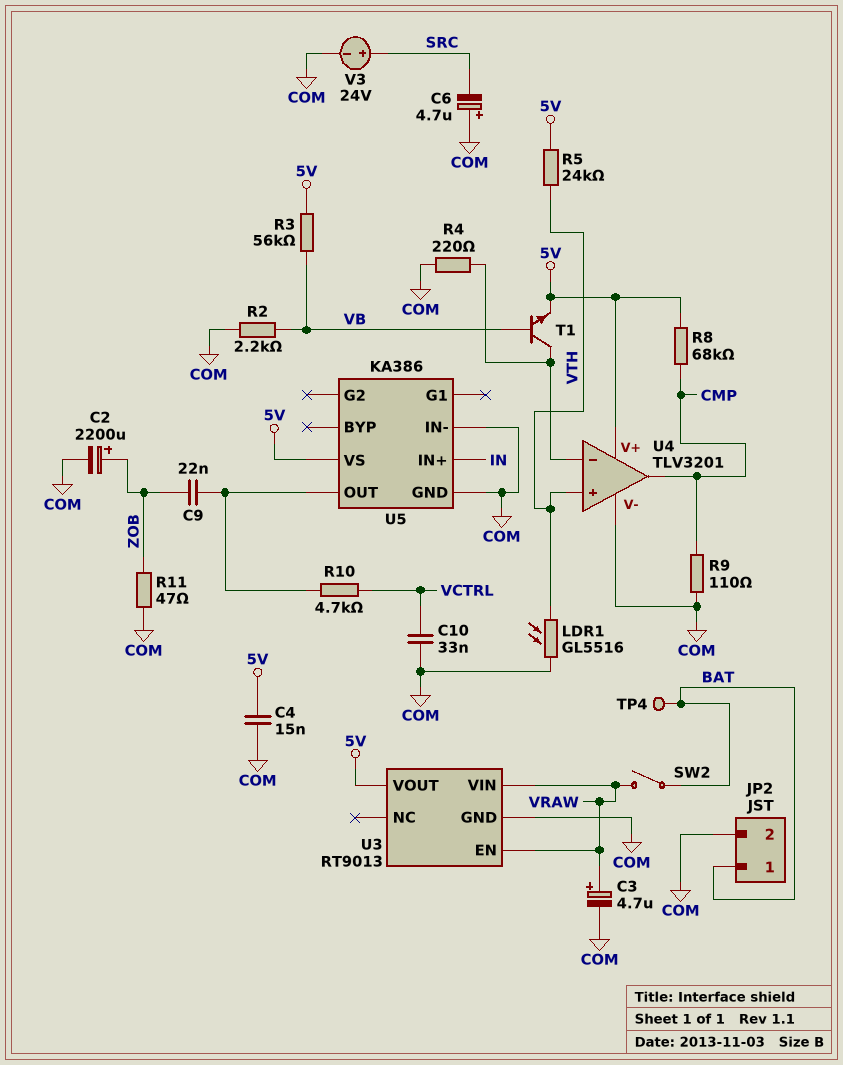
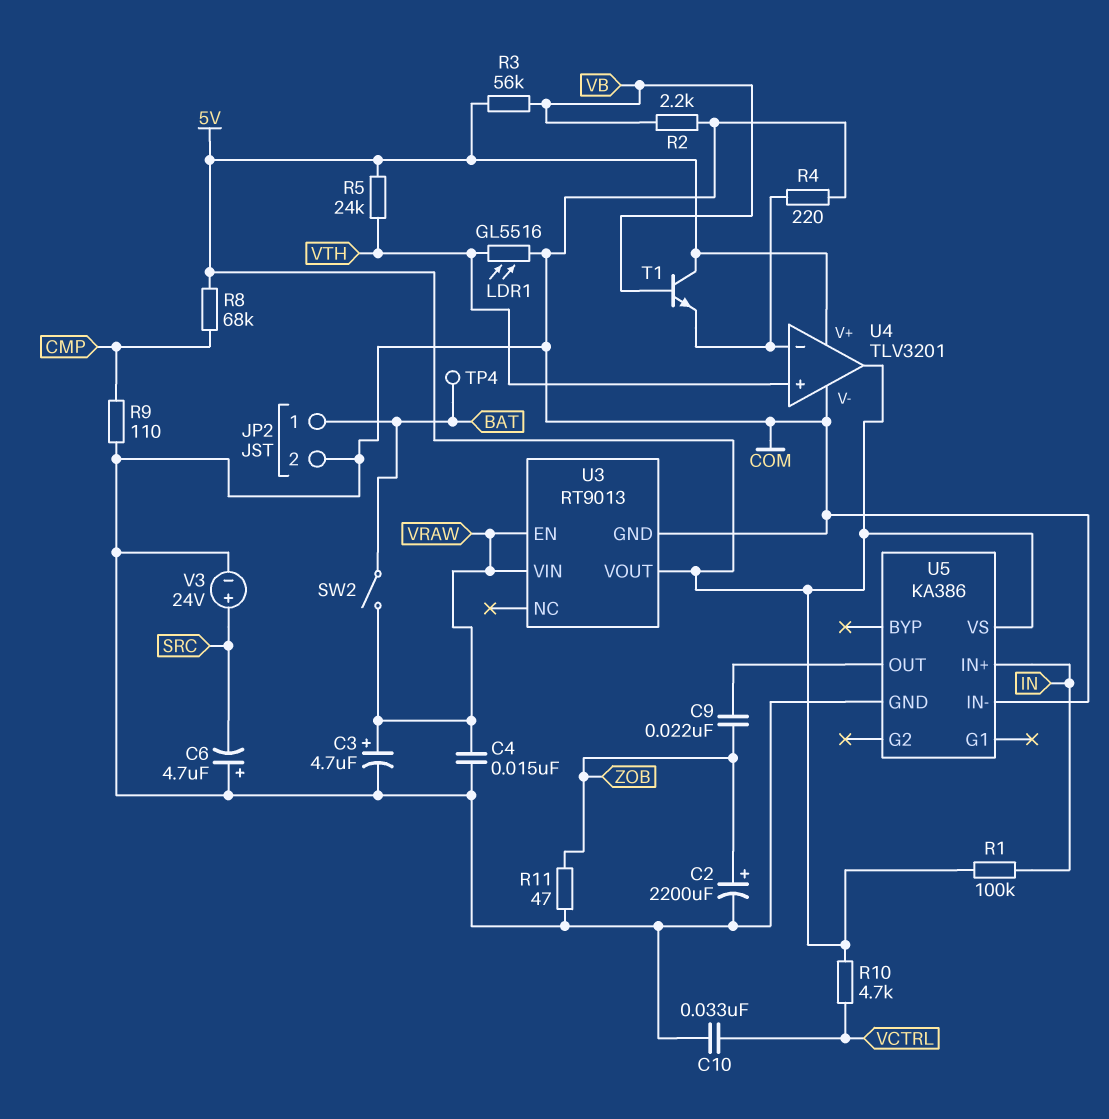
C4: 15nF (5V, COM) -> 15nF (COM, VRAW)
R1: none -> 100k (5V, IN)
R10: 4.7k (U5/OUT, VCTRL) -> 4.7k (5V, VCTRL)
T1: NPN (B VB, C U4/in-, E 5V) -> NPN (B VB, C 5V, E U4/in-)
U4 pin out: CMP -> 5V

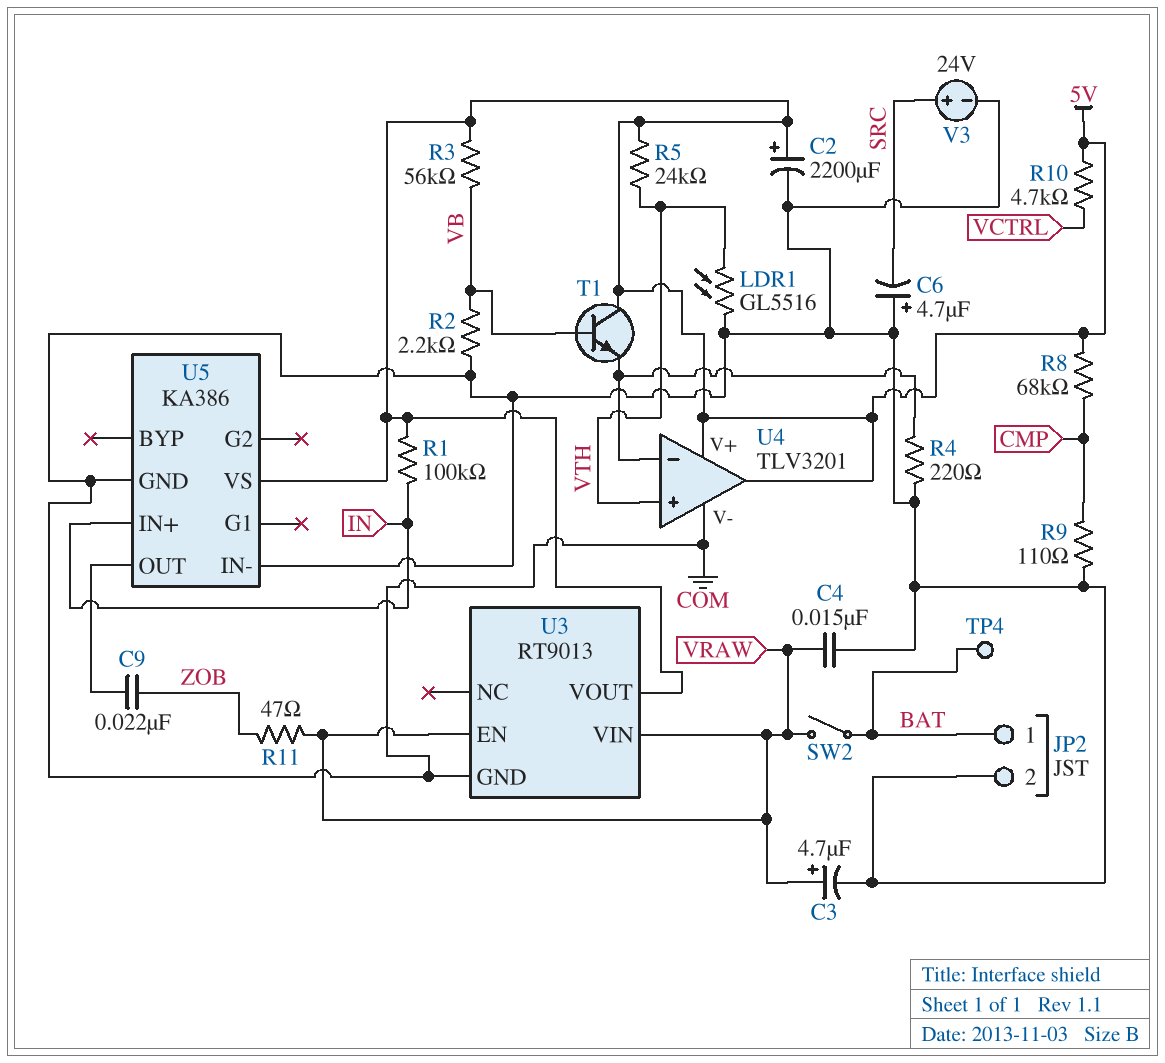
C2: 2200uF (plus ZOB, minus COM) -> 2200uF (plus 5V, minus COM)
C10: 33nF (COM, VCTRL) -> none
R11: 47 (COM, ZOB) -> 47 (VRAW, ZOB)

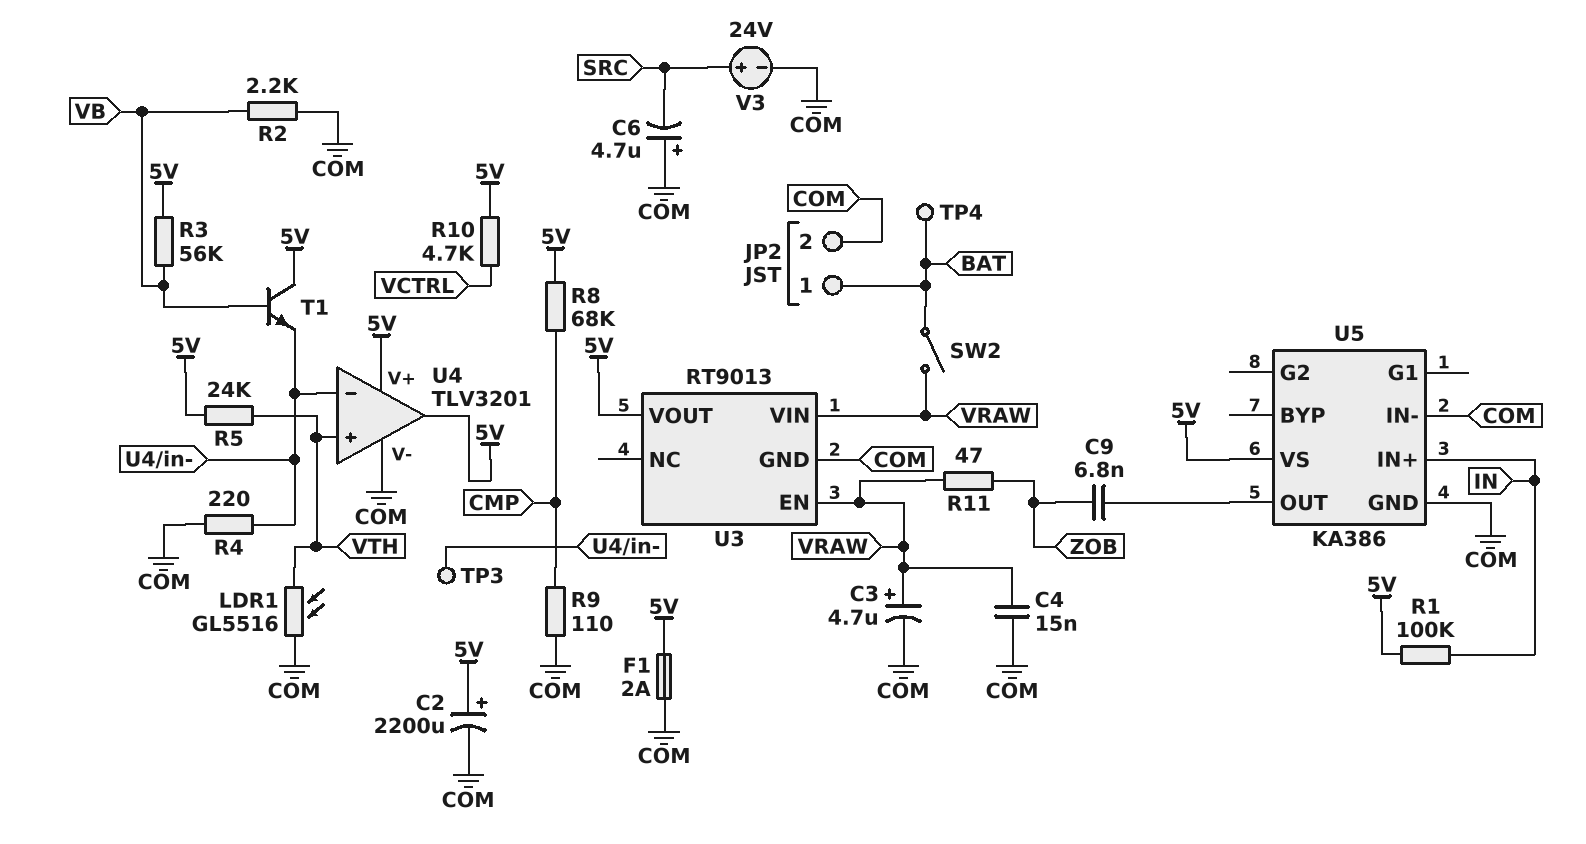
C9: 22nF (U5/OUT, ZOB) -> 6.8nF (U5/OUT, ZOB)
F1: none -> 2A (5V, COM)
TP3: none -> test point (U4/in-)

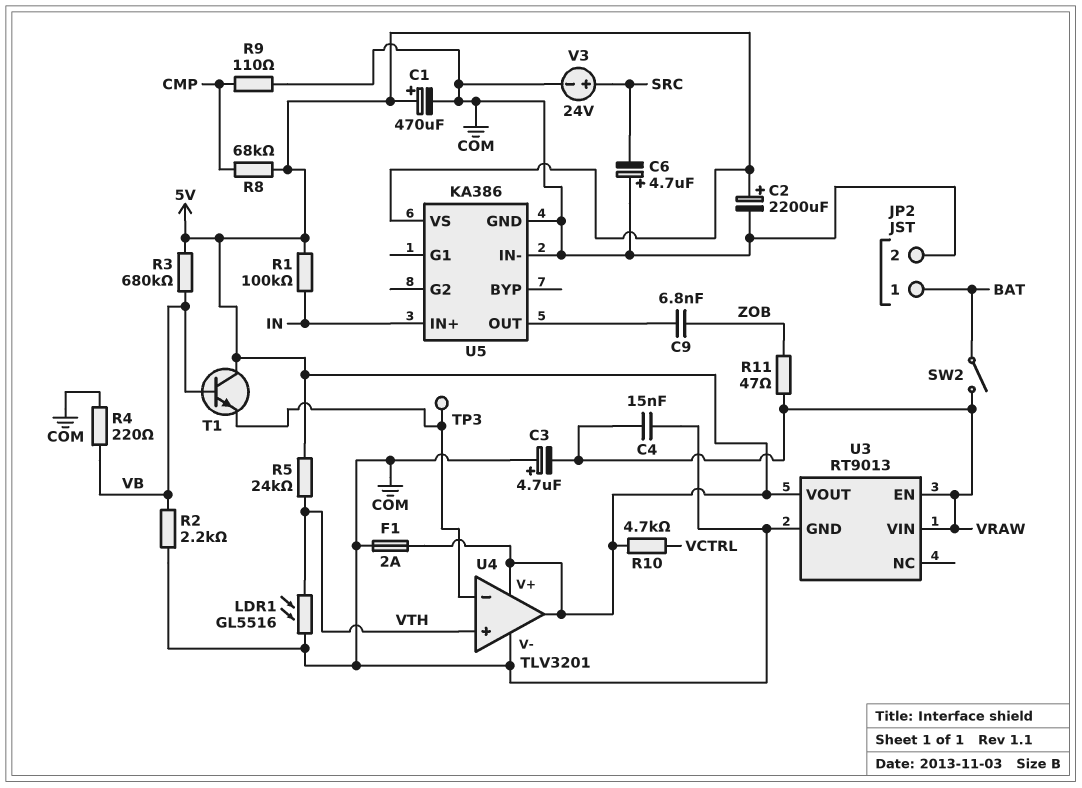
C1: none -> 470uF (plus 5V, minus COM)
C3: 4.7uF (plus VRAW, minus COM) -> 4.7uF (plus COM, minus VRAW)
R3: 56k (5V, VB) -> 680k (5V, VB)
R4: 220 (COM, U4/in-) -> 220 (COM, VB)
TP4: test point (BAT) -> none

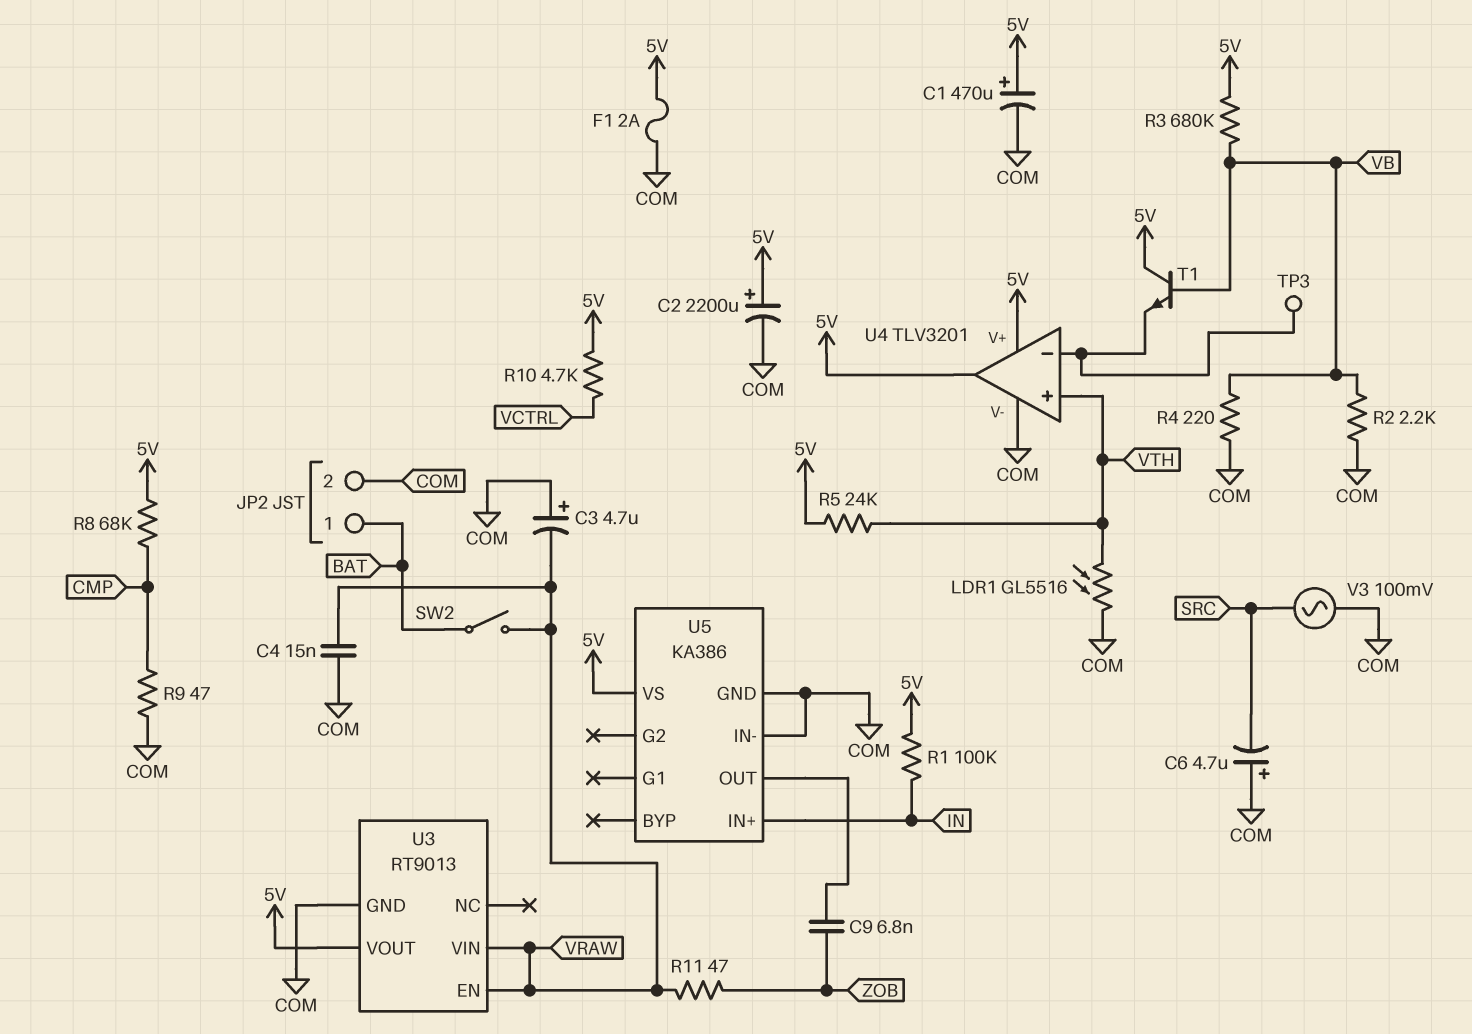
R9: 110 (CMP, COM) -> 47 (CMP, COM)
V3: 24V (plus SRC, minus COM) -> AC 100mV (COM, SRC)

